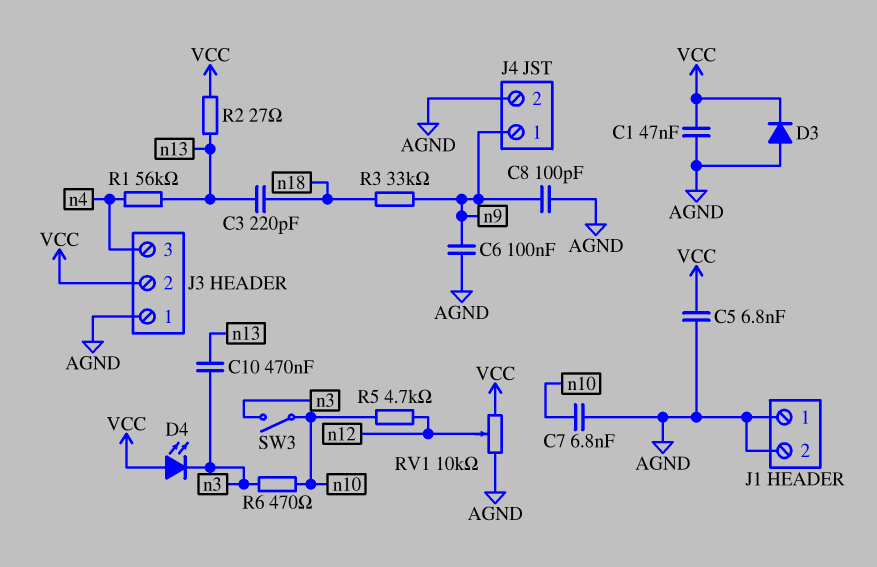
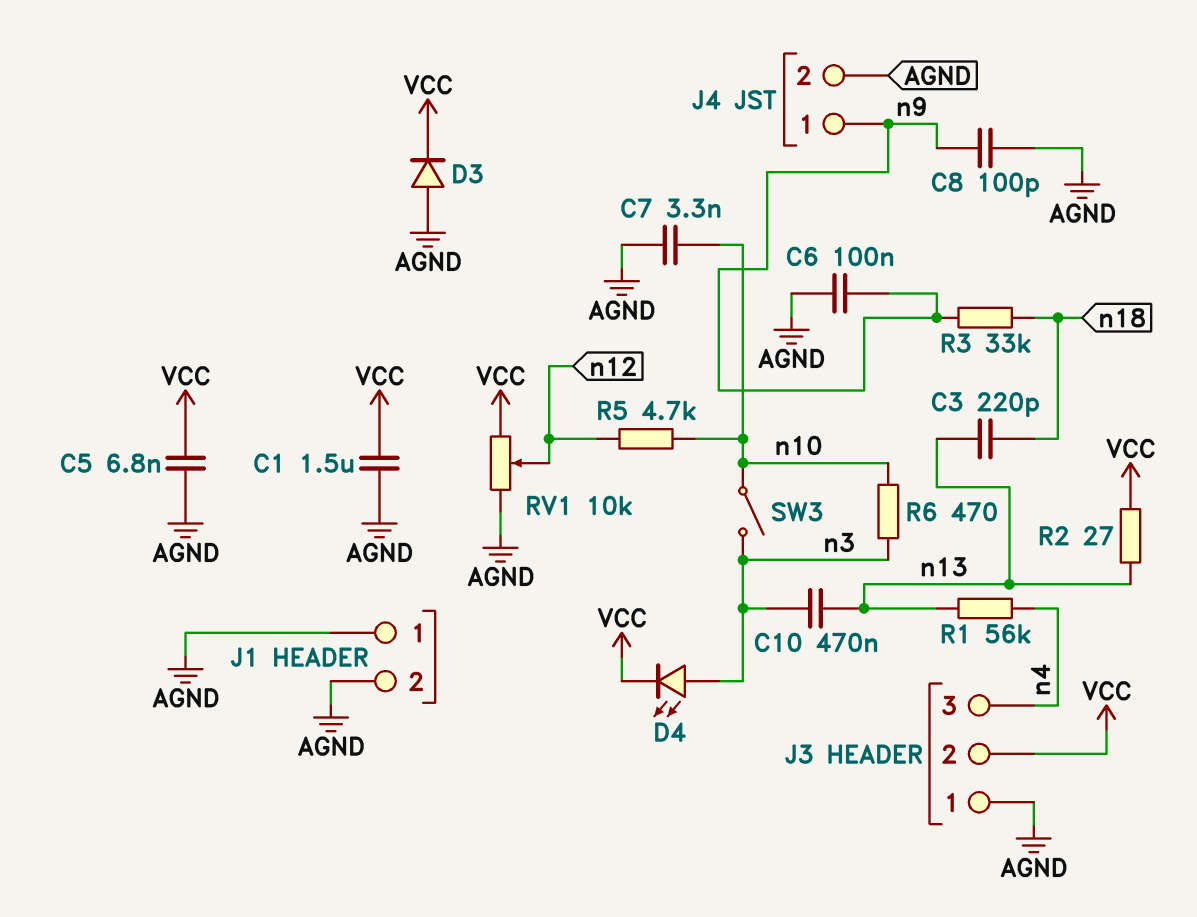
C1: 47nF (AGND, VCC) -> 1.5uF (AGND, VCC)
C7: 6.8nF (AGND, n10) -> 3.3nF (AGND, n10)
D4: LED (A VCC, K n3) -> LED (A n3, K VCC)

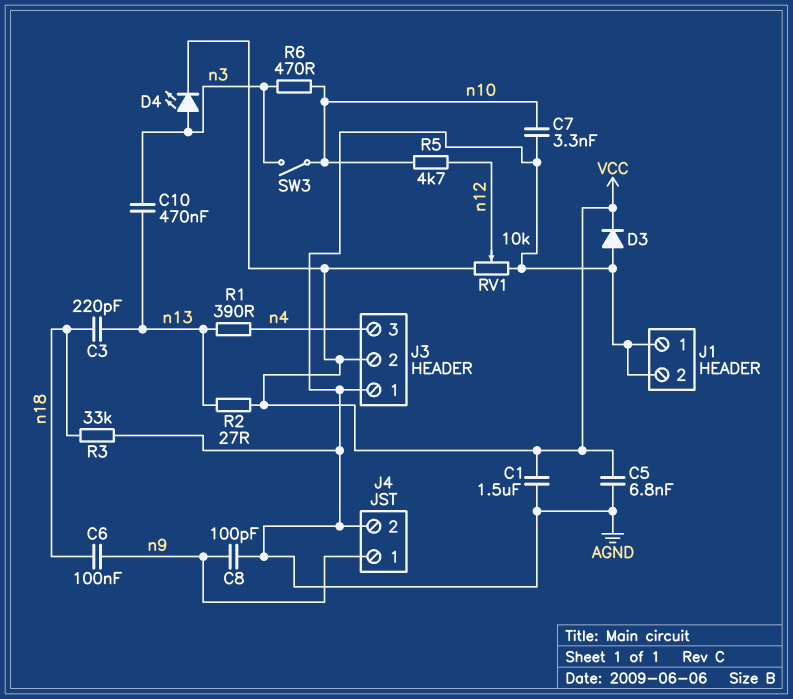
C6: 100nF (AGND, n9) -> 100nF (n9, n18)
R1: 56k (n4, n13) -> 390 (n4, n13)
R3: 33k (n9, n18) -> 33k (AGND, n18)

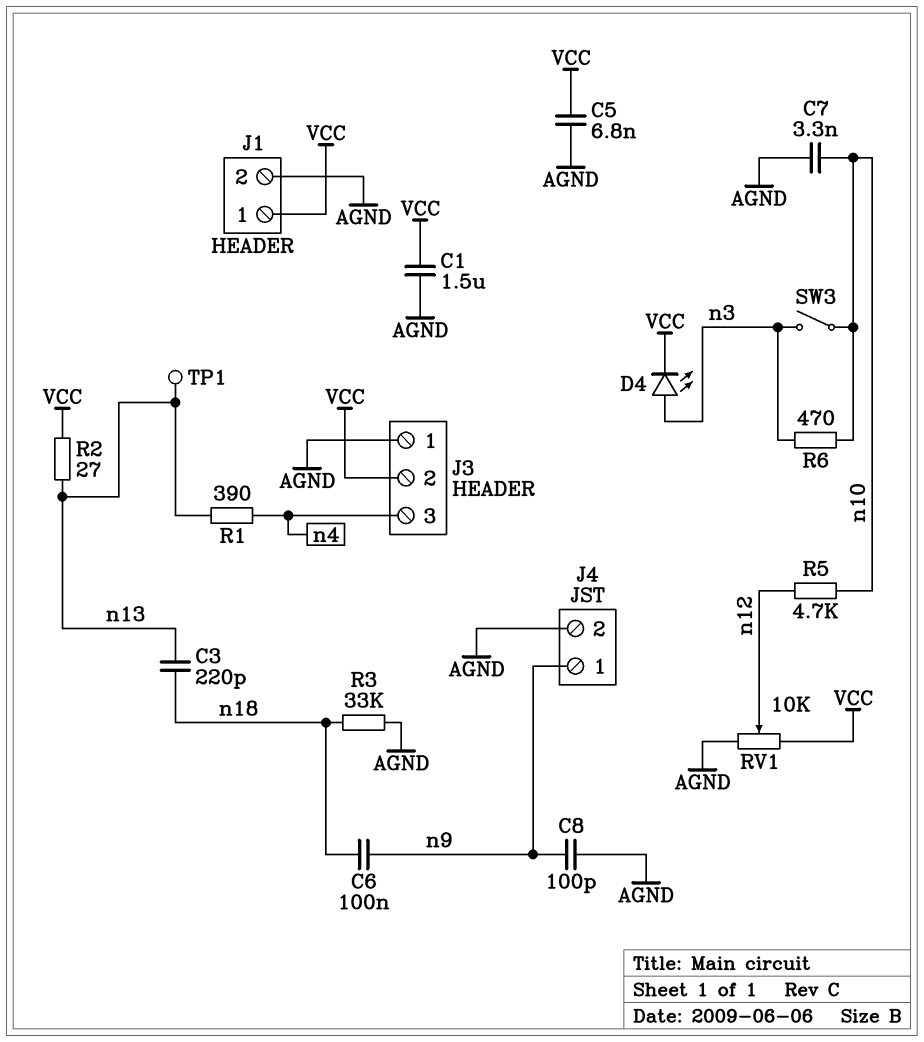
C10: 470nF (n3, n13) -> none
D3: diode (A AGND, K VCC) -> none
J1 pin 1: AGND -> VCC
TP1: none -> test point (n13)

